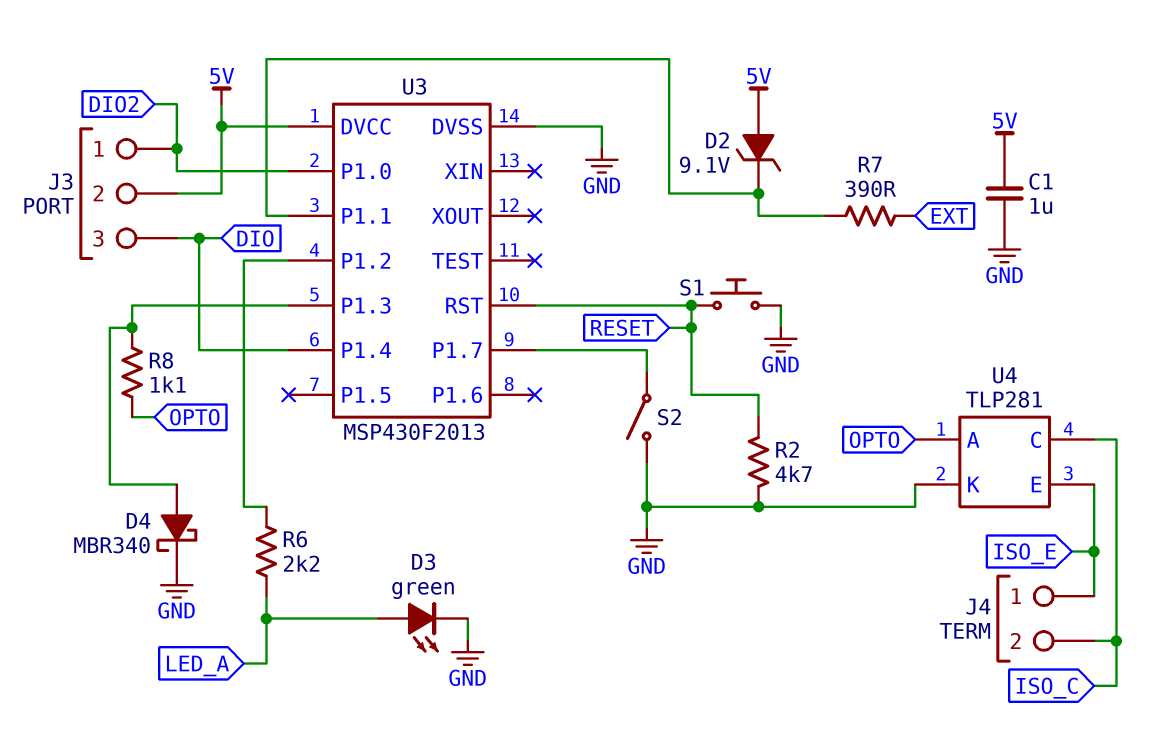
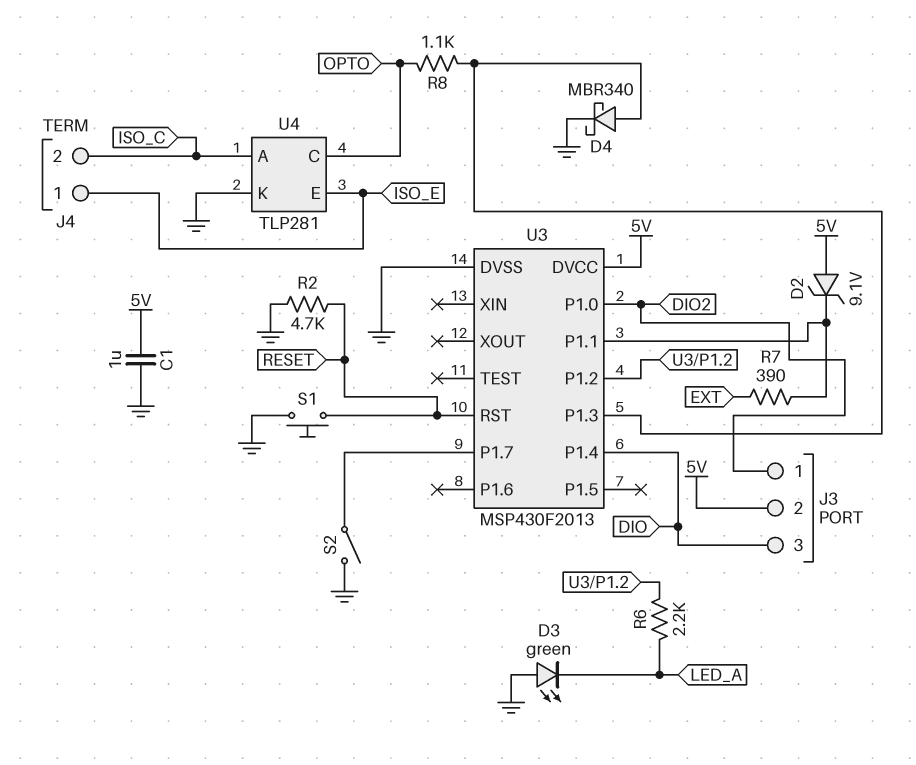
D3: LED green (A LED_A, K GND) -> LED green (A GND, K LED_A)
U4 pin A: OPTO -> ISO_C
U4 pin C: ISO_C -> OPTO

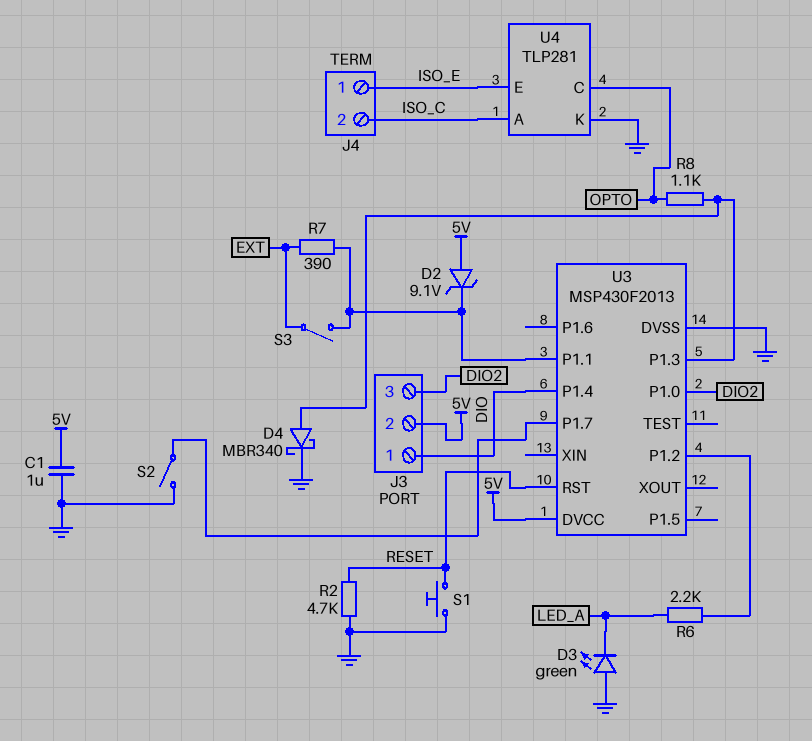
J3 pin 1: DIO2 -> DIO
J3 pin 3: DIO -> DIO2
S3: none -> switch (EXT, U3/P1.1)

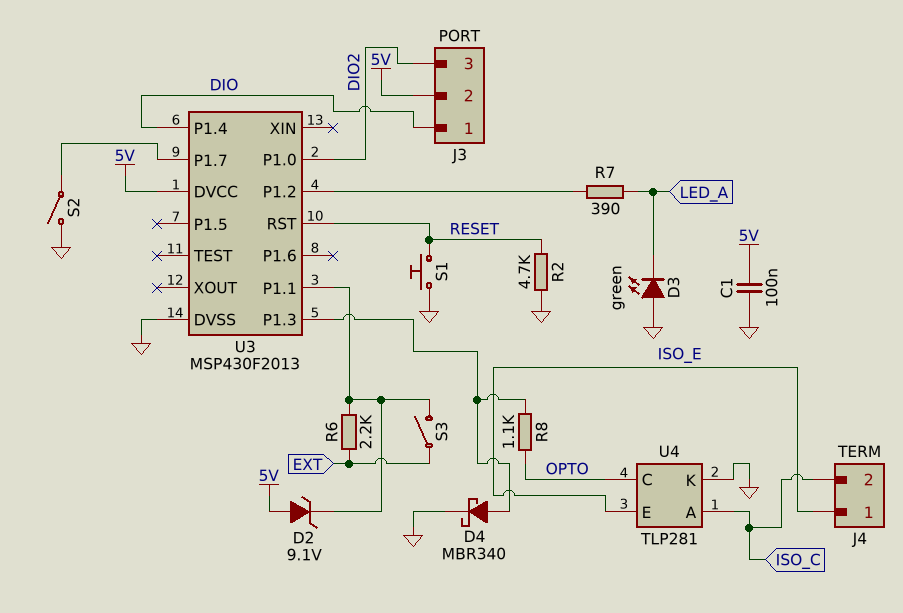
C1: 1uF (5V, GND) -> 100nF (5V, GND)
R6: 2.2k (LED_A, U3/P1.2) -> 2.2k (EXT, U3/P1.1)
R7: 390 (EXT, U3/P1.1) -> 390 (LED_A, U3/P1.2)

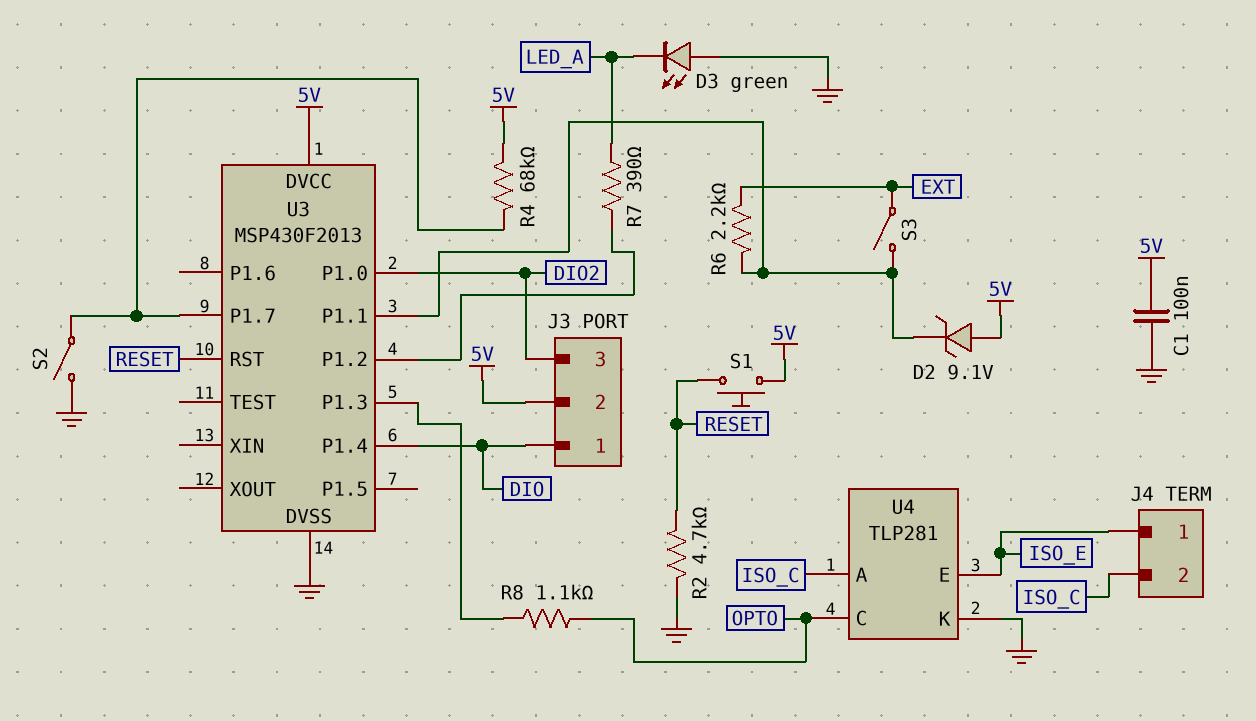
D4: schottky MBR340 (A U3/P1.3, K GND) -> none
R4: none -> 68k (5V, U3/P1.7)
S1: button (GND, RESET) -> button (5V, RESET)

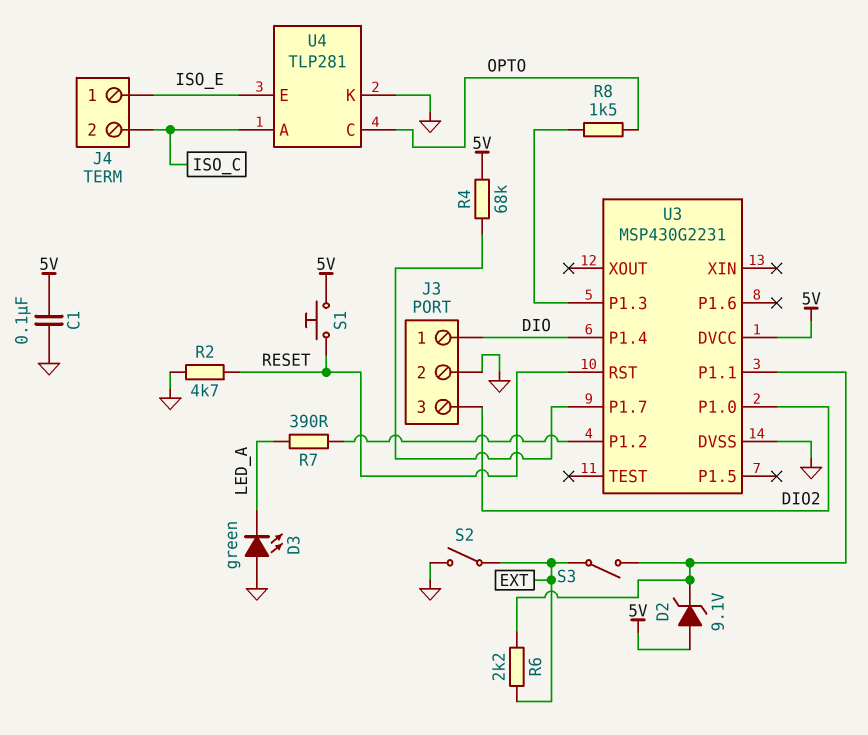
J3 pin 2: 5V -> GND
R8: 1.1k (OPTO, U3/P1.3) -> 1.5k (OPTO, U3/P1.3)
S2: switch (GND, U3/P1.7) -> switch (EXT, GND)
U3: MSP430F2013 -> MSP430G2231

